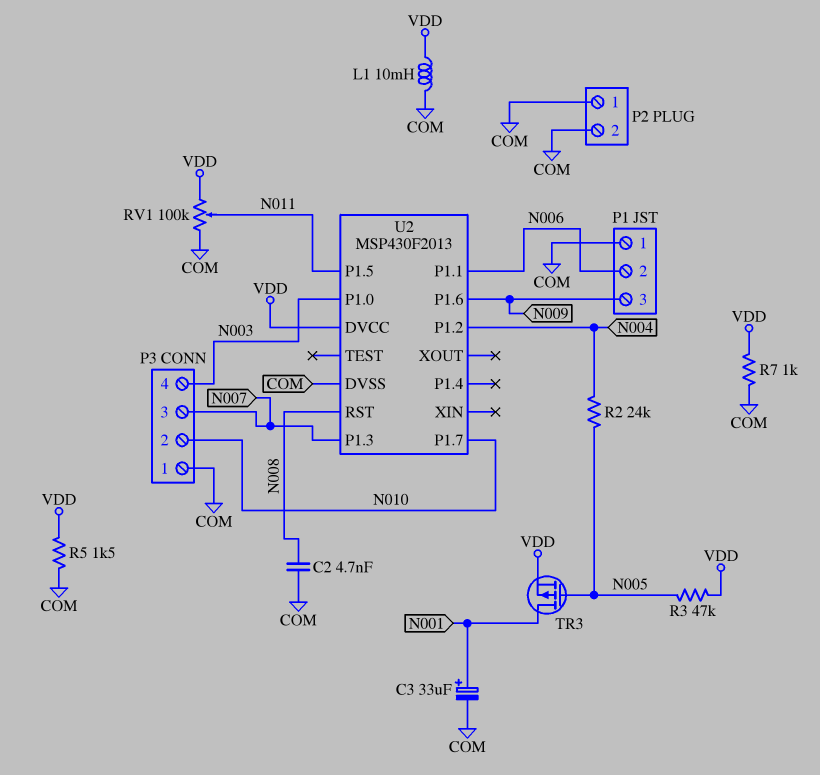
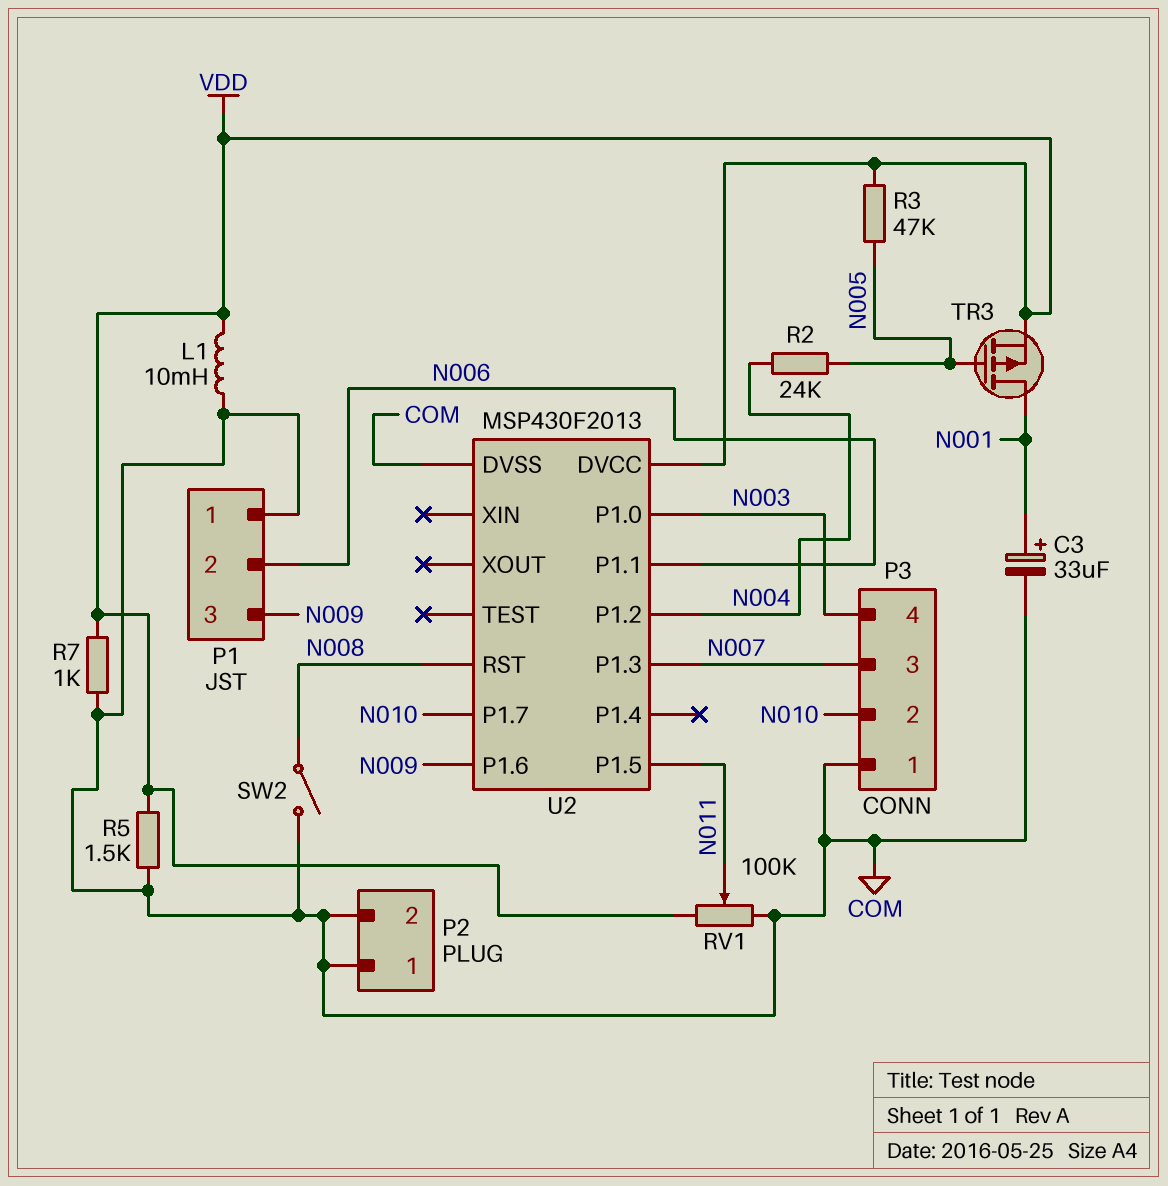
C2: 4.7nF (COM, N008) -> none
SW2: none -> switch (COM, N008)

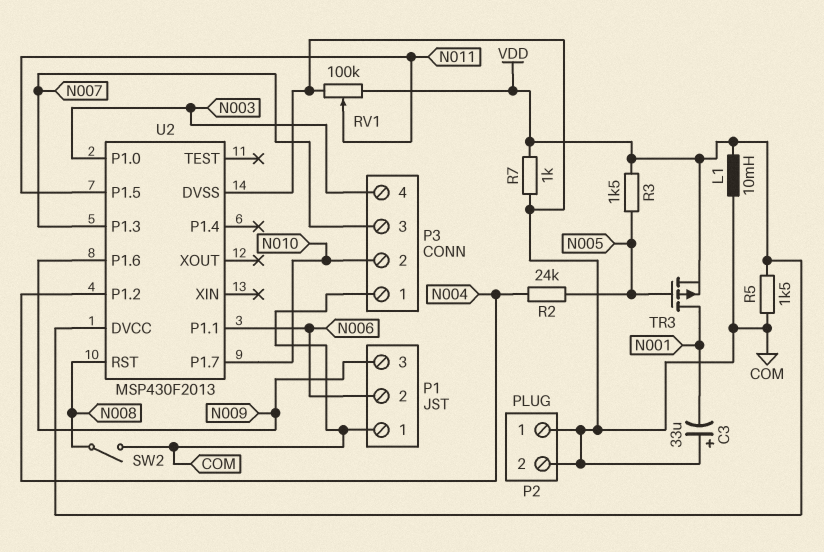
C3: 33uF (plus N001, minus COM) -> 33uF (plus COM, minus N001)
R3: 47k (N005, VDD) -> 1.5k (N005, VDD)

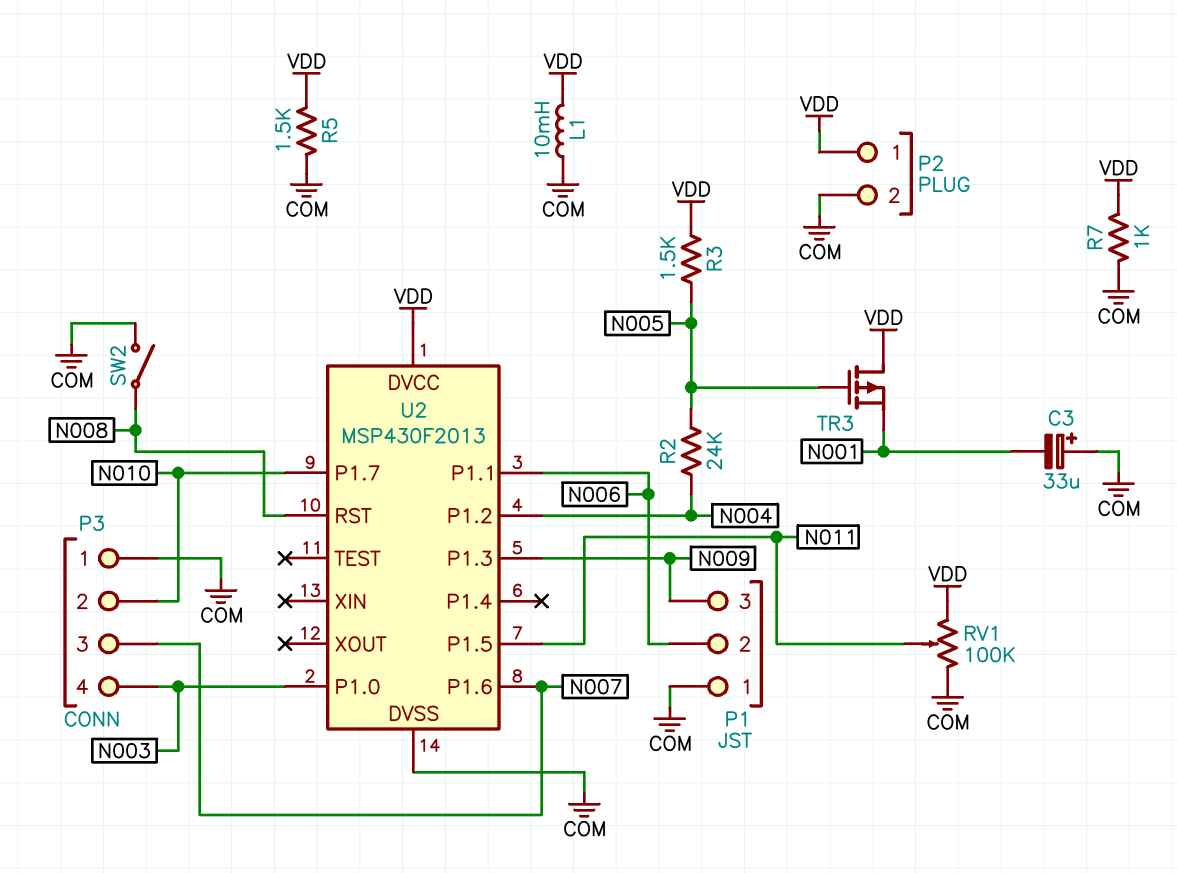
P2 pin 1: COM -> VDD
TR3: PMOS (G N005, D N001, S VDD) -> PMOS (G N005, D VDD, S N001)
U2 pin P1.3: N007 -> N009
U2 pin P1.6: N009 -> N007

